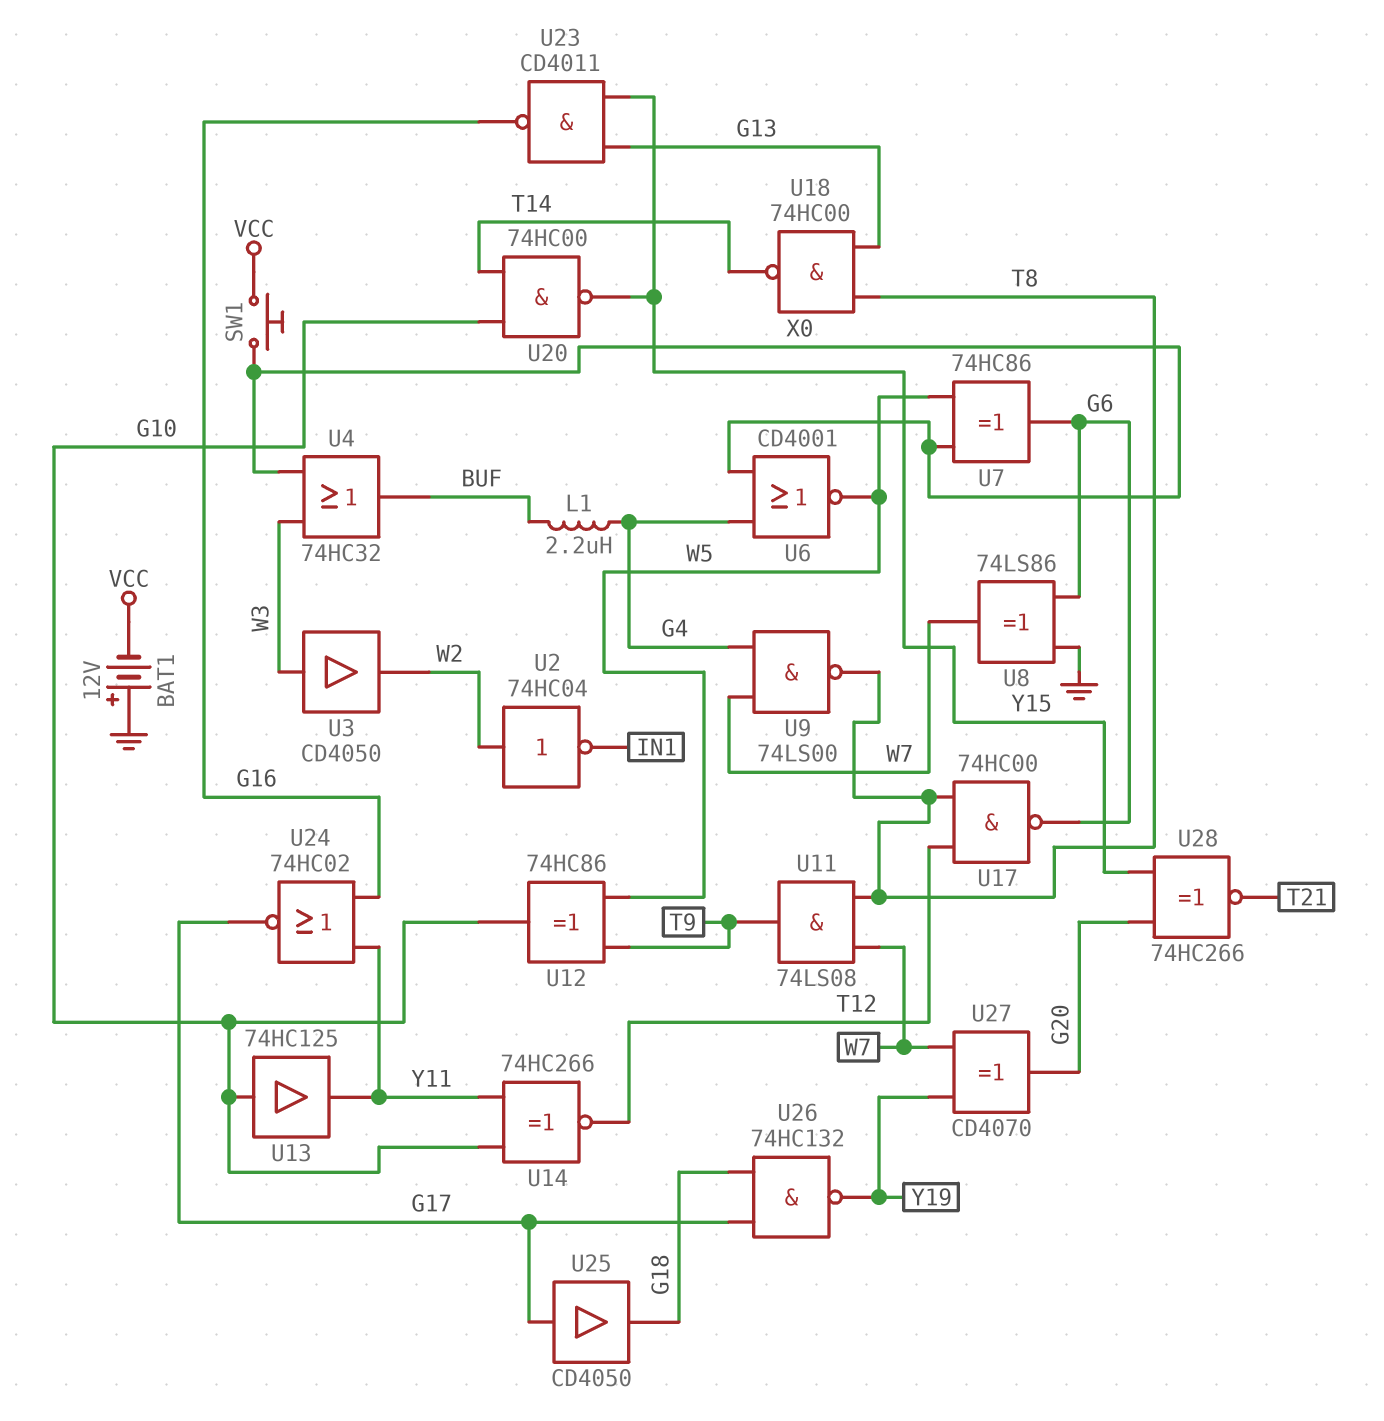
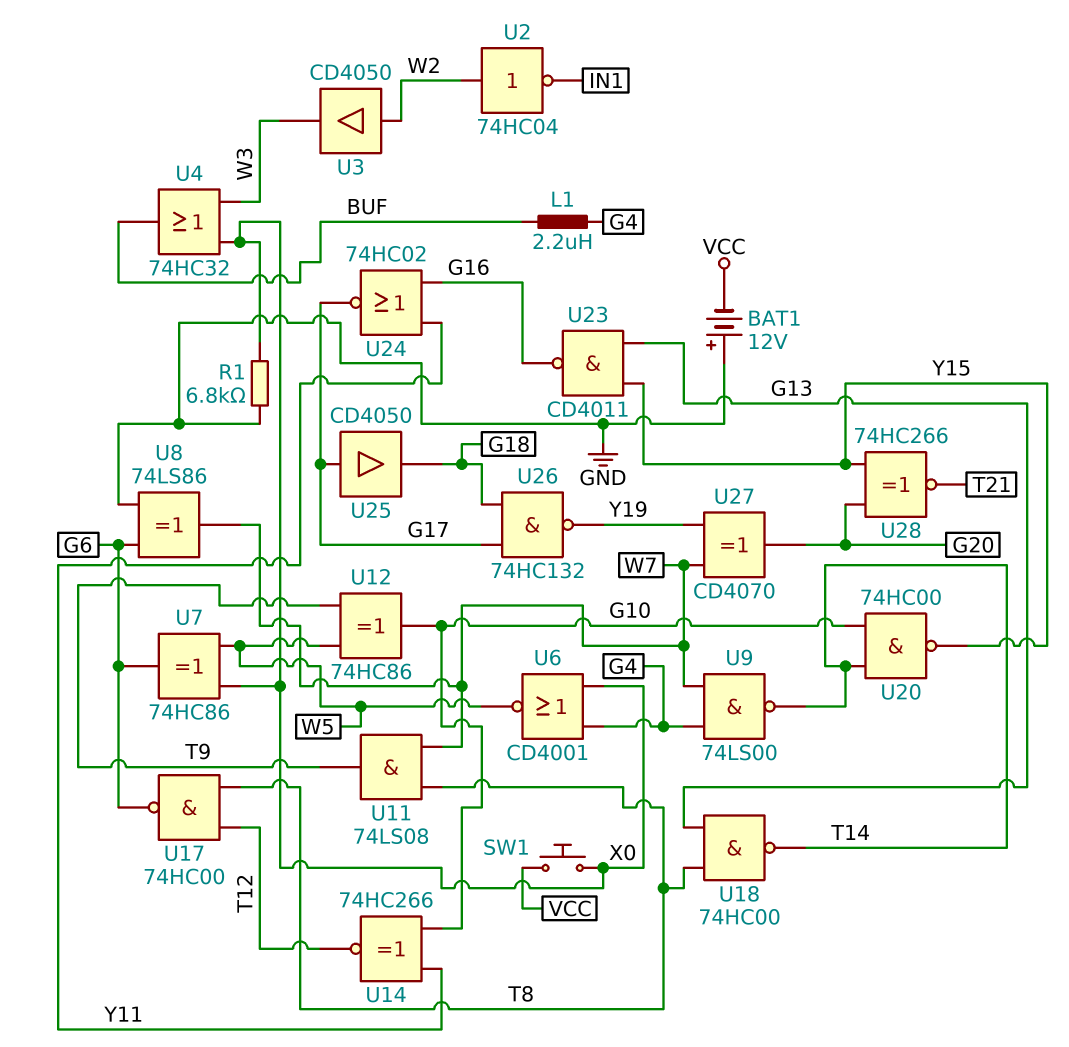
R1: none -> 6.8k (GND, X0)
U3: buffer CD4050 (in W3, out W2) -> buffer CD4050 (in W2, out W3)
U9: NAND 74LS00 (in G4, in W7, out T8) -> NAND 74LS00 (in G4, in W7, out T14)
U13: buffer 74HC125 (in G10, out Y11) -> none

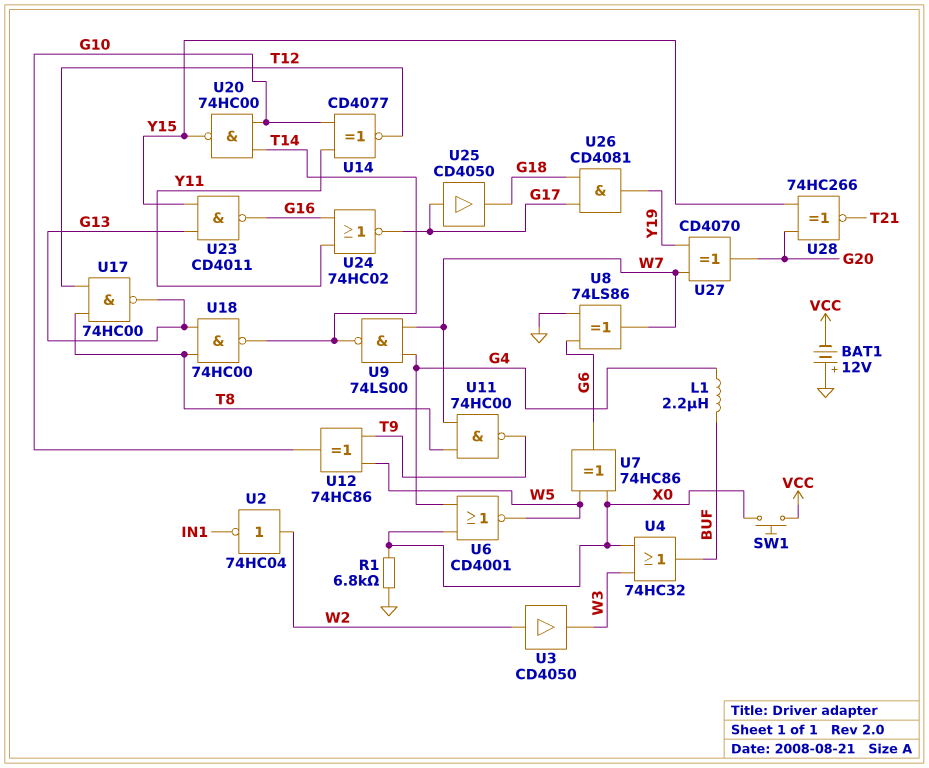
U11: AND 74LS08 (in T8, in W7, out T9) -> NAND 74HC00 (in T8, in W7, out T9)
U14: XNOR 74HC266 (in G10, in Y11, out T12) -> XNOR CD4077 (in G10, in Y11, out T12)
U17: NAND 74HC00 (in T8, in T12, out G6) -> NAND 74HC00 (in T8, in T12, out G13)
U26: NAND 74HC132 (in G17, in G18, out Y19) -> AND CD4081 (in G17, in G18, out Y19)

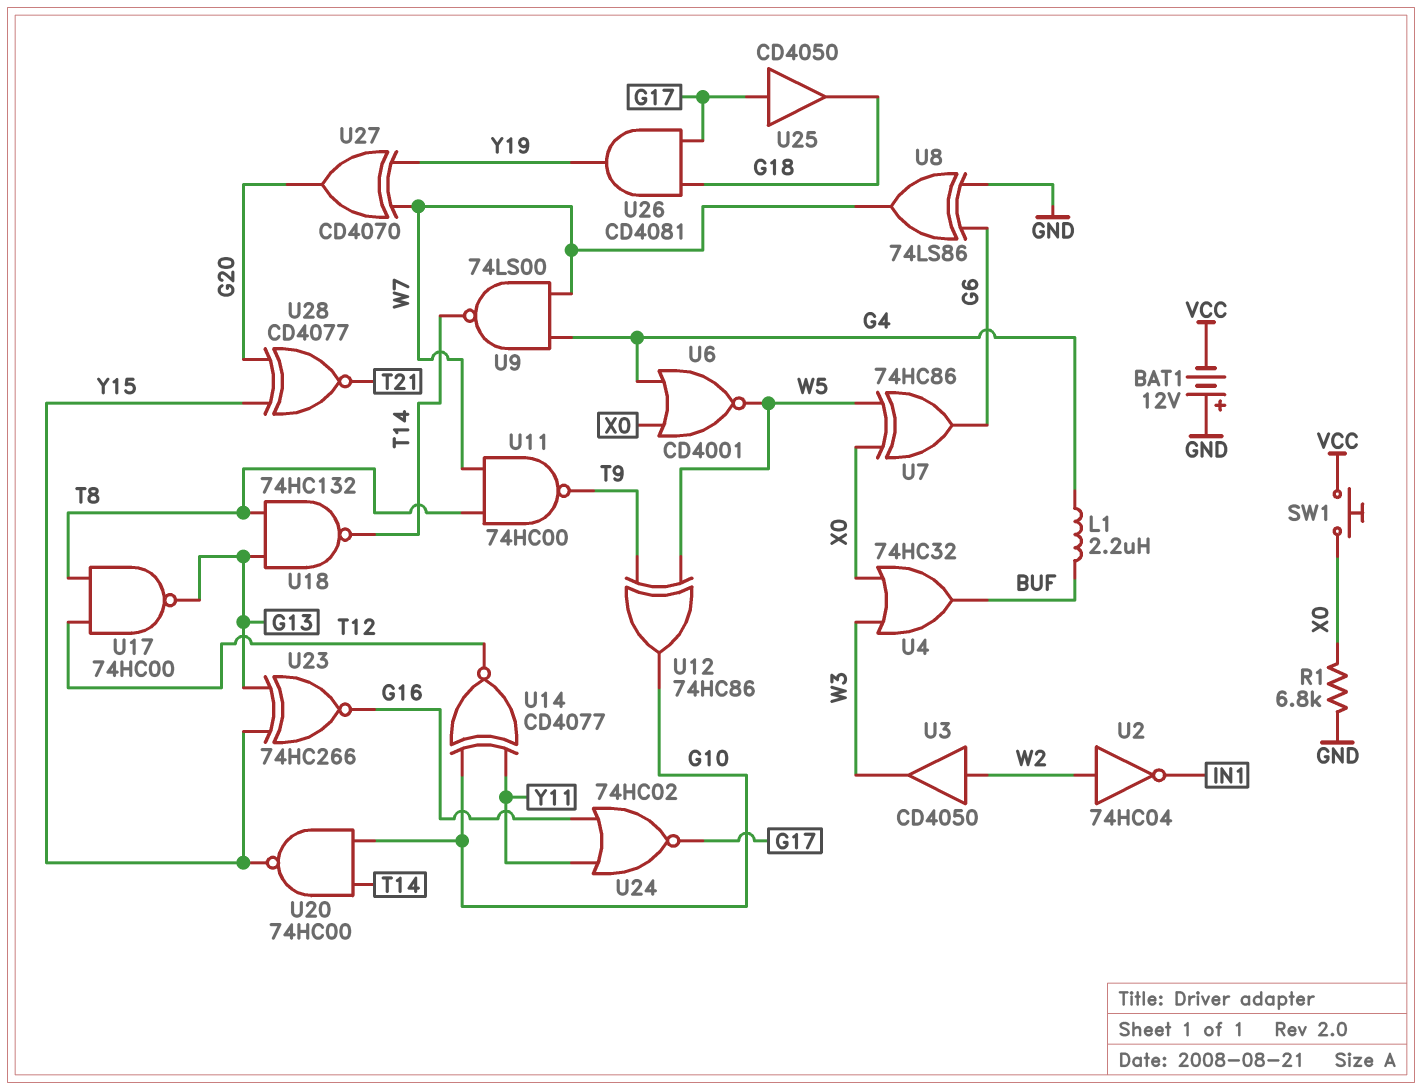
U18: NAND 74HC00 (in G13, in T8, out T14) -> NAND 74HC132 (in G13, in T8, out T14)
U23: NAND CD4011 (in G13, in Y15, out G16) -> XNOR 74HC266 (in G13, in Y15, out G16)
U28: XNOR 74HC266 (in G20, in Y15, out T21) -> XNOR CD4077 (in G20, in Y15, out T21)

